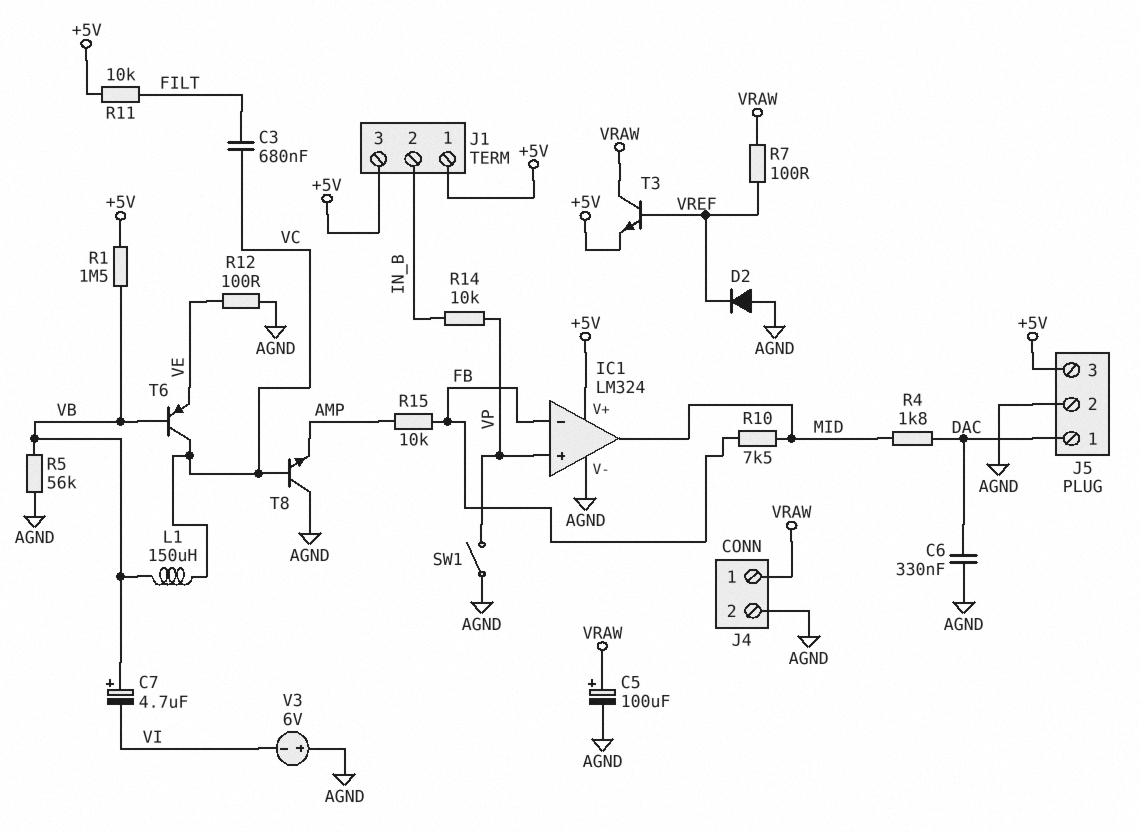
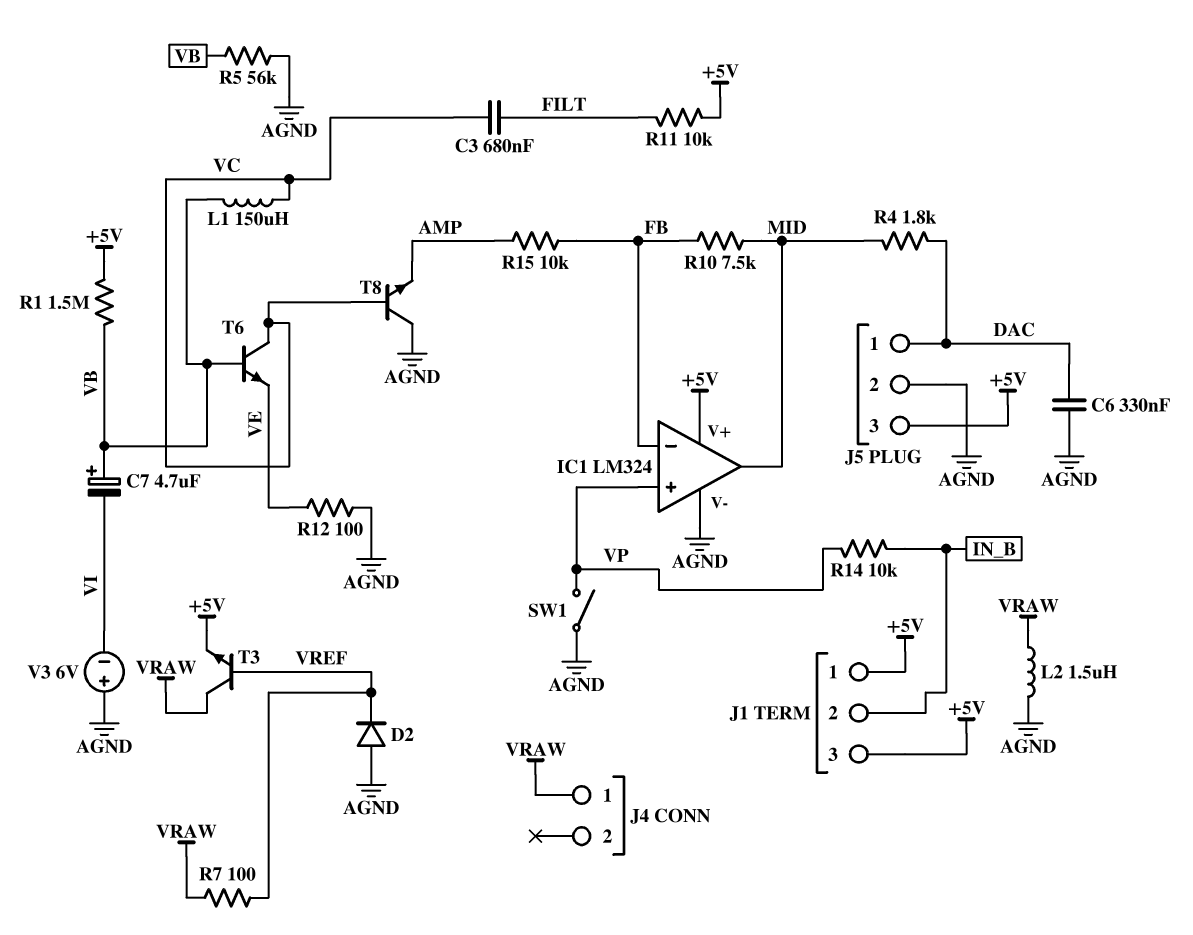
C5: 100uF (plus VRAW, minus AGND) -> none
J4 pin 2: AGND -> none
L2: none -> 1.5uH (AGND, VRAW)
T6: PNP (B VB, C VC, E VE) -> NPN (B VB, C VC, E VE)

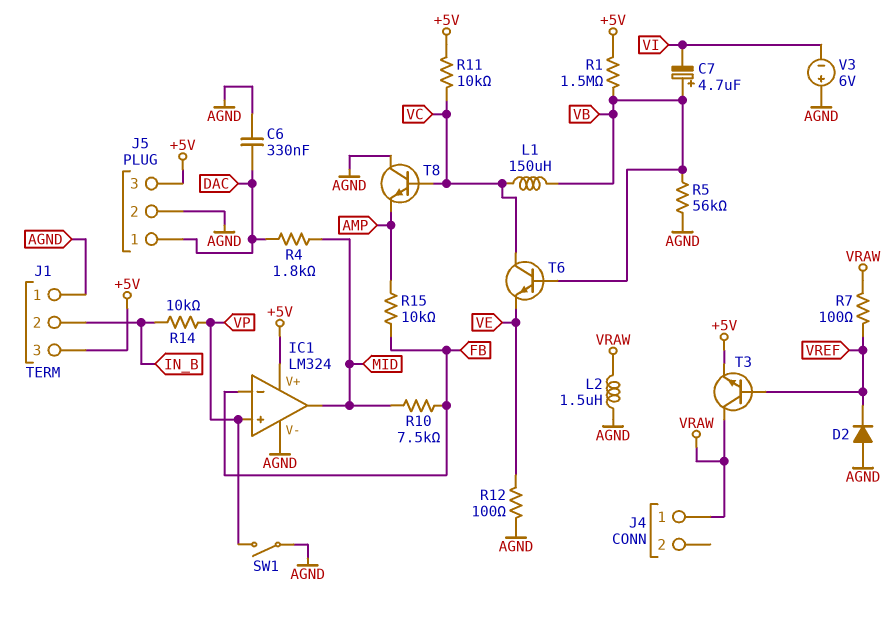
C3: 680nF (FILT, VC) -> none
J1 pin 1: +5V -> AGND
R11: 10k (+5V, FILT) -> 10k (+5V, VC)

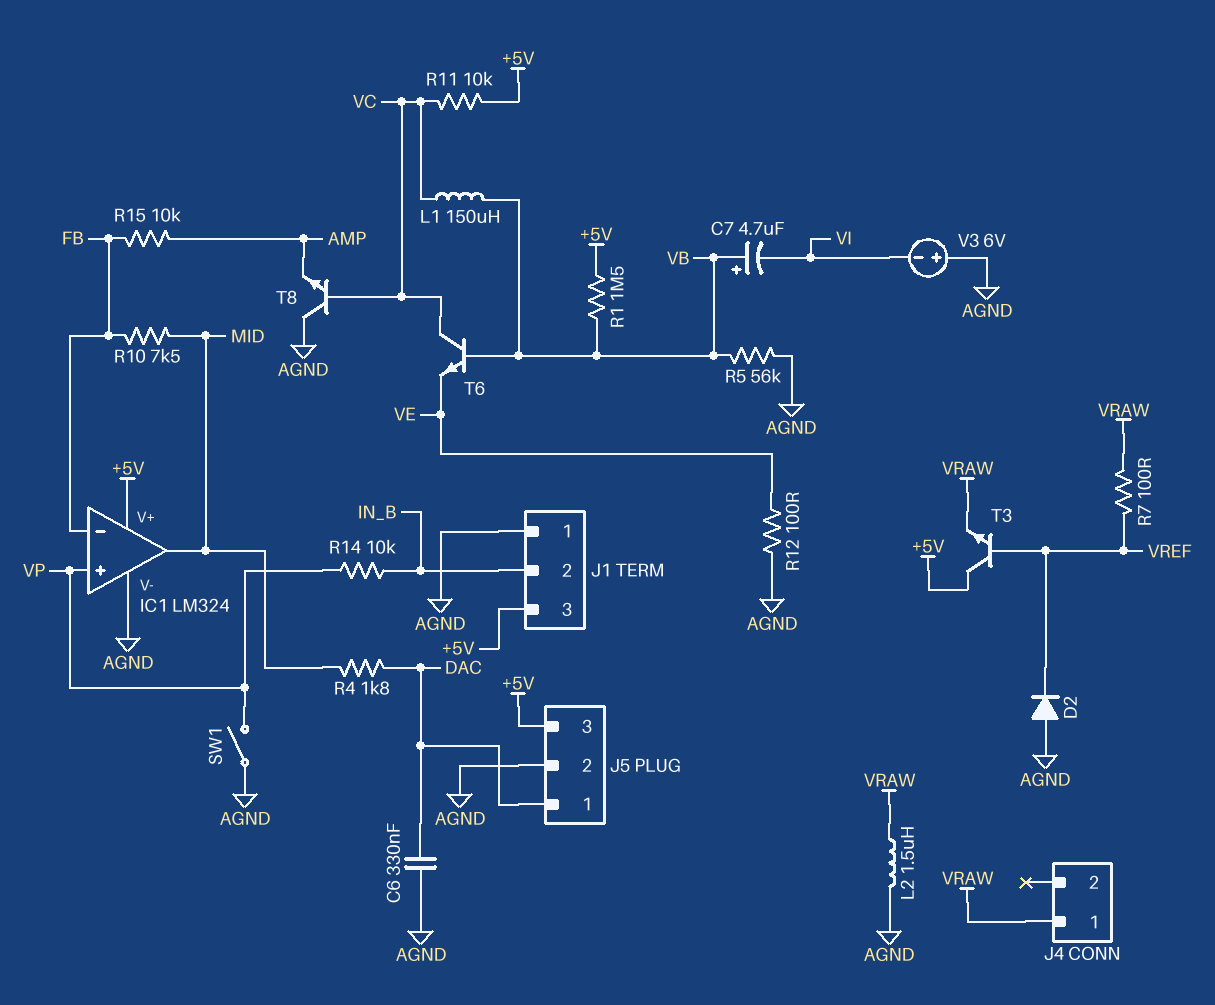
T3: NPN (B VREF, C VRAW, E +5V) -> NPN (B VREF, C +5V, E VRAW)

